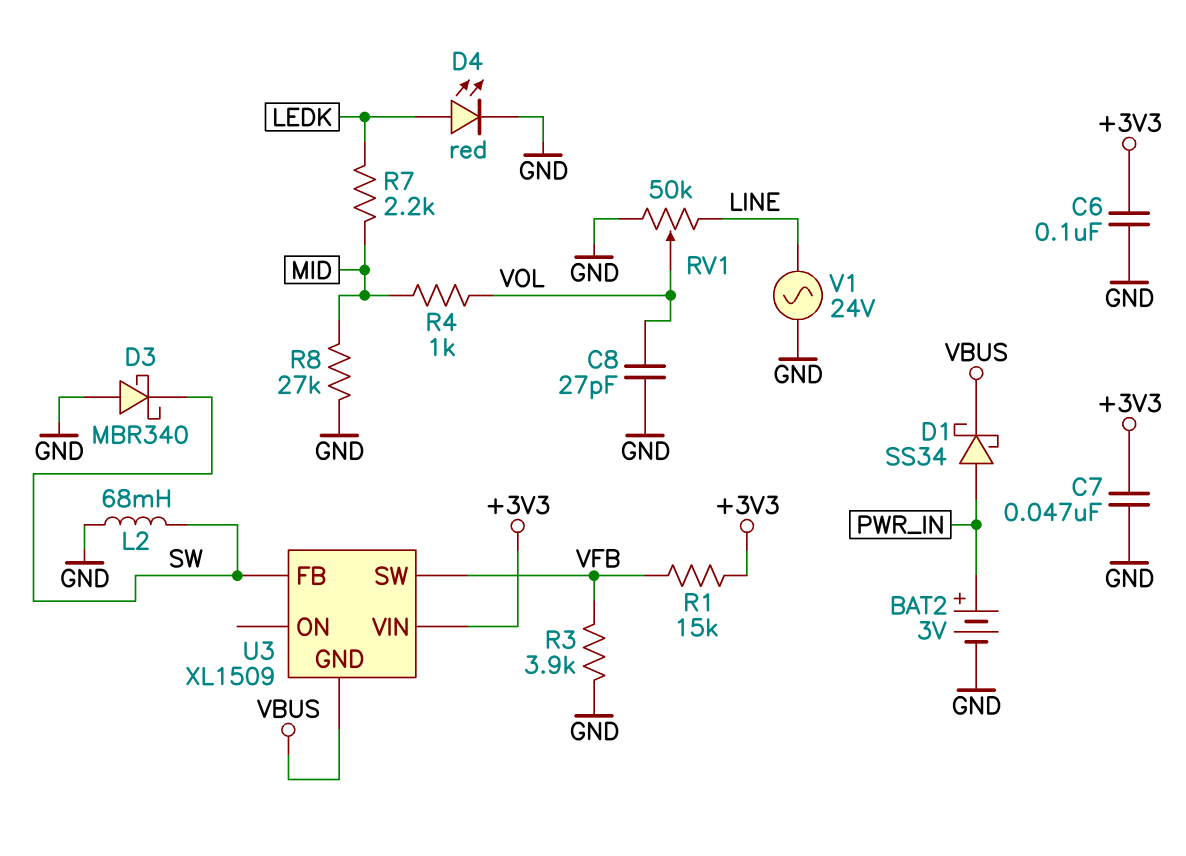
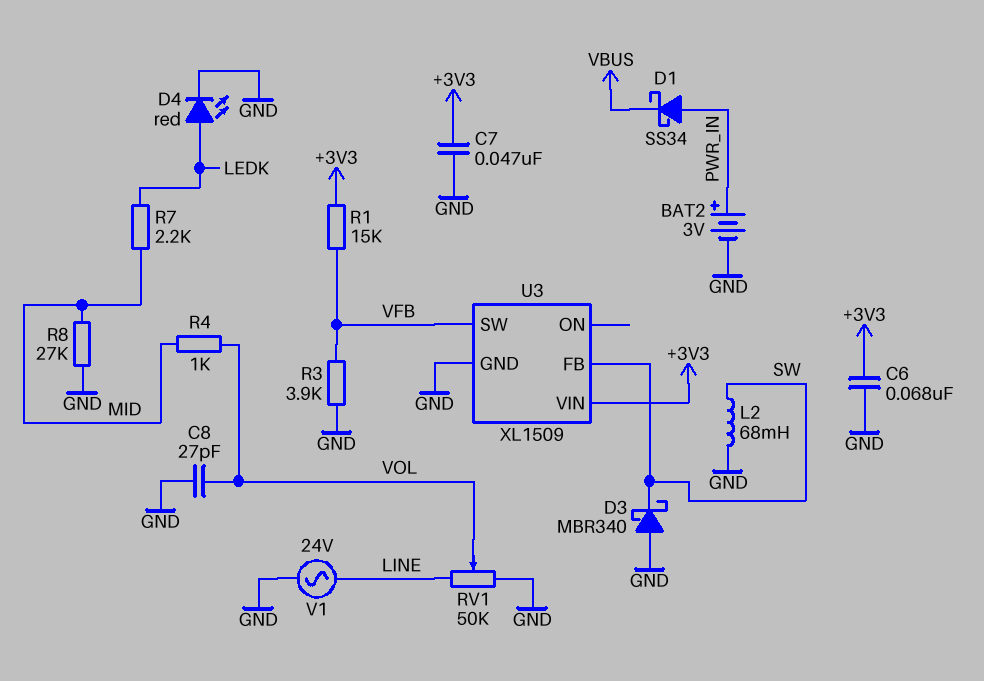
C6: 100nF (+3V3, GND) -> 68nF (+3V3, GND)
U3 pin GND: VBUS -> GND

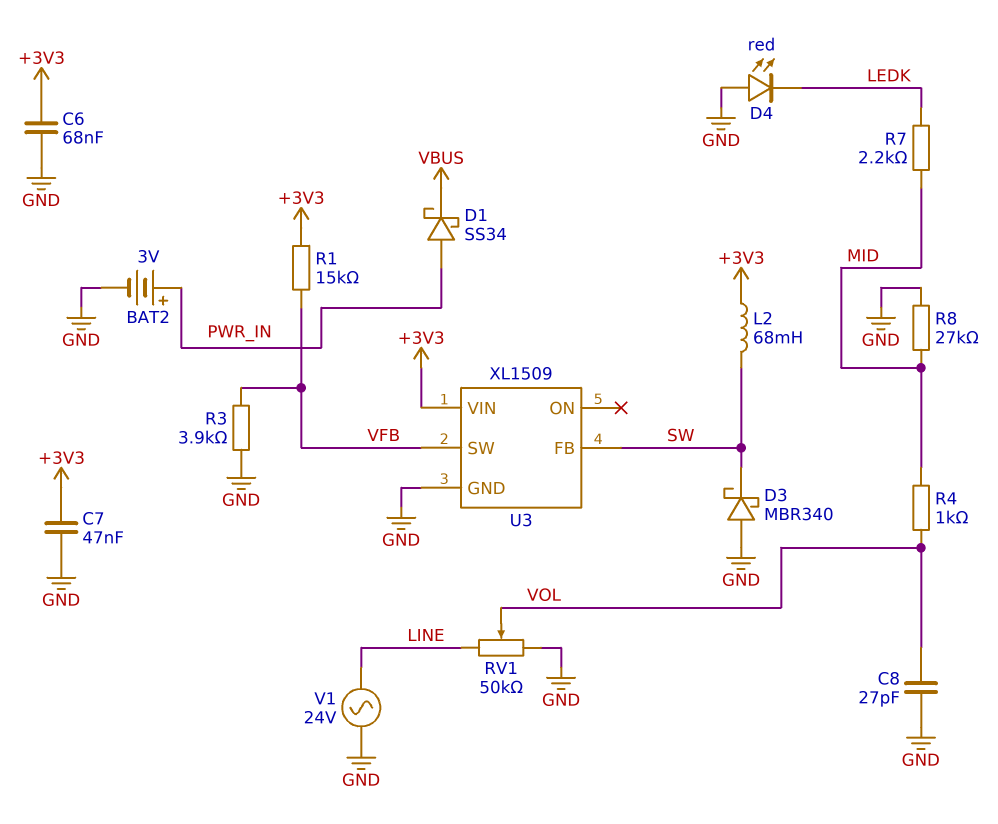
D4: LED red (A LEDK, K GND) -> LED red (A GND, K LEDK)
L2: 68mH (GND, SW) -> 68mH (+3V3, SW)

